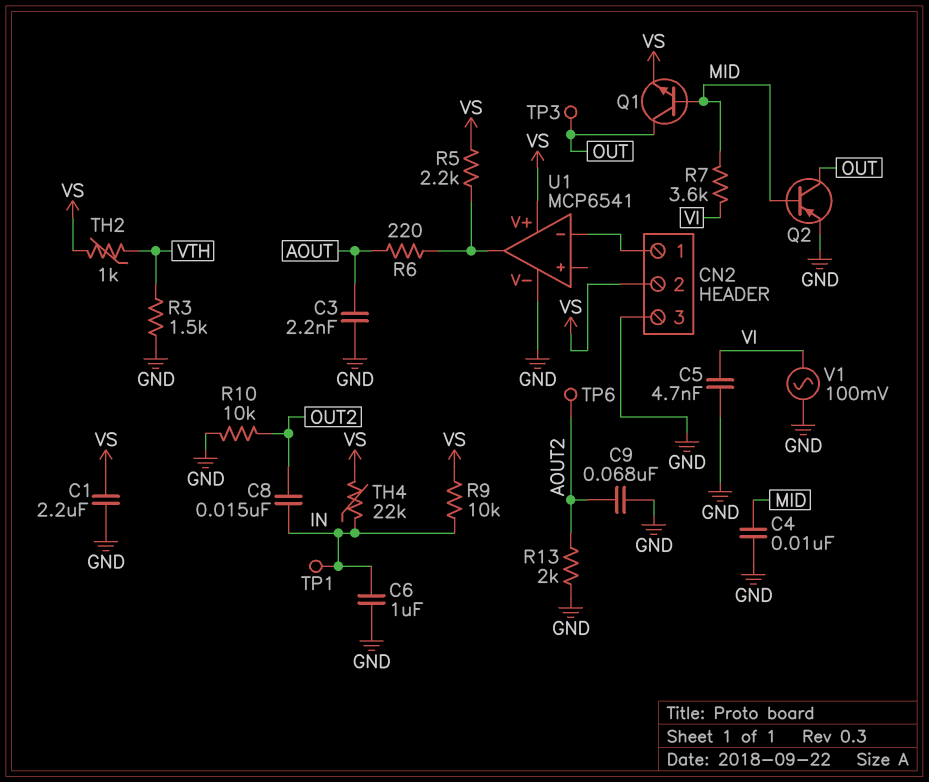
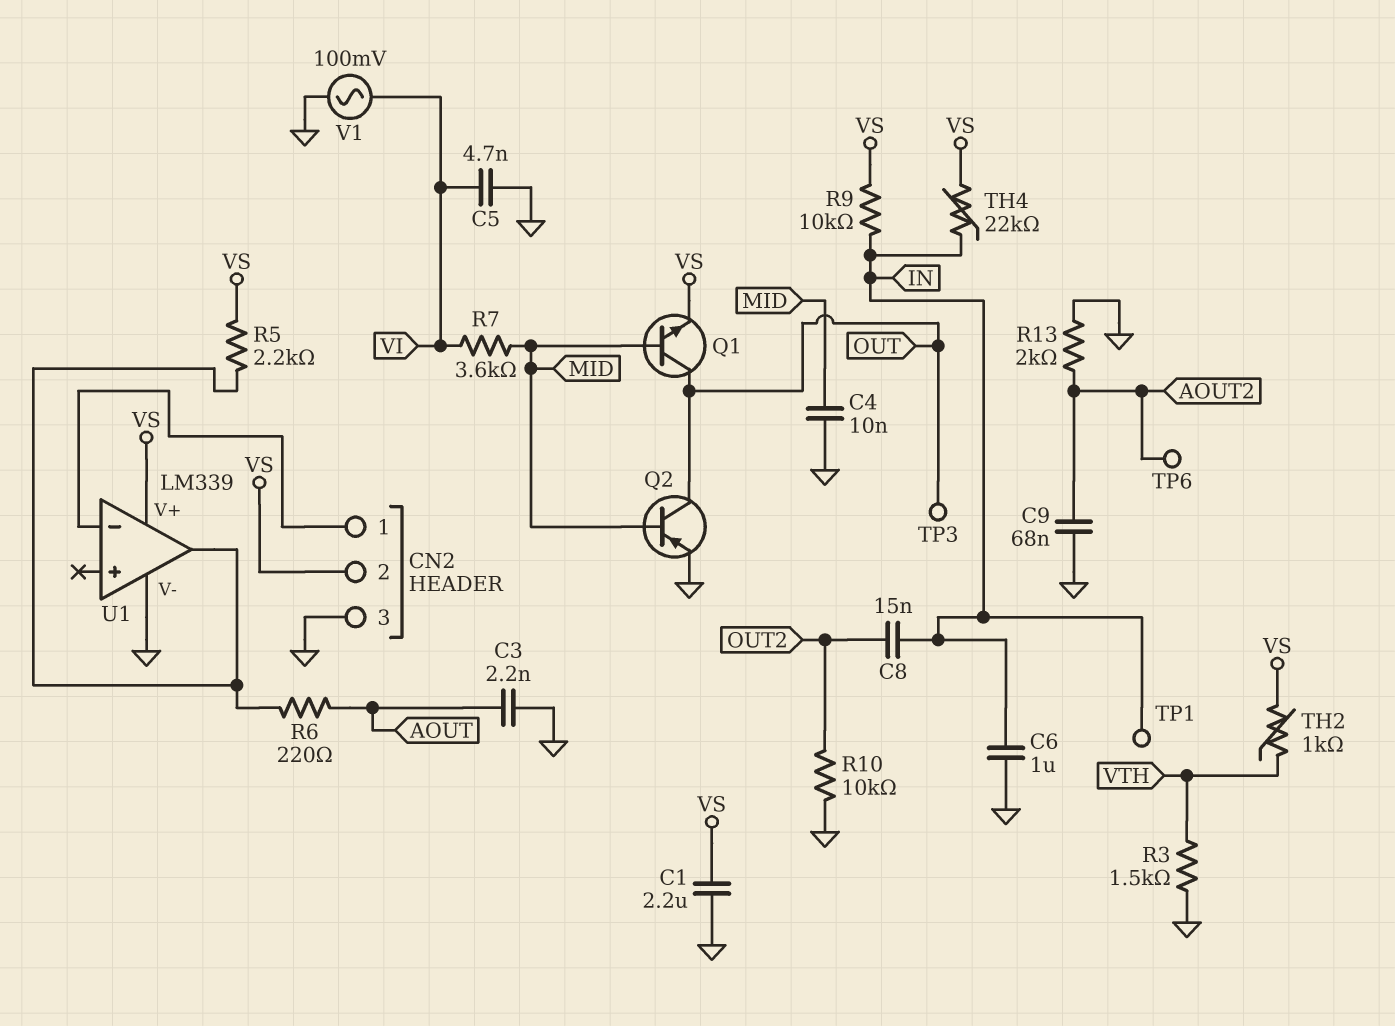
U1: MCP6541 -> LM339

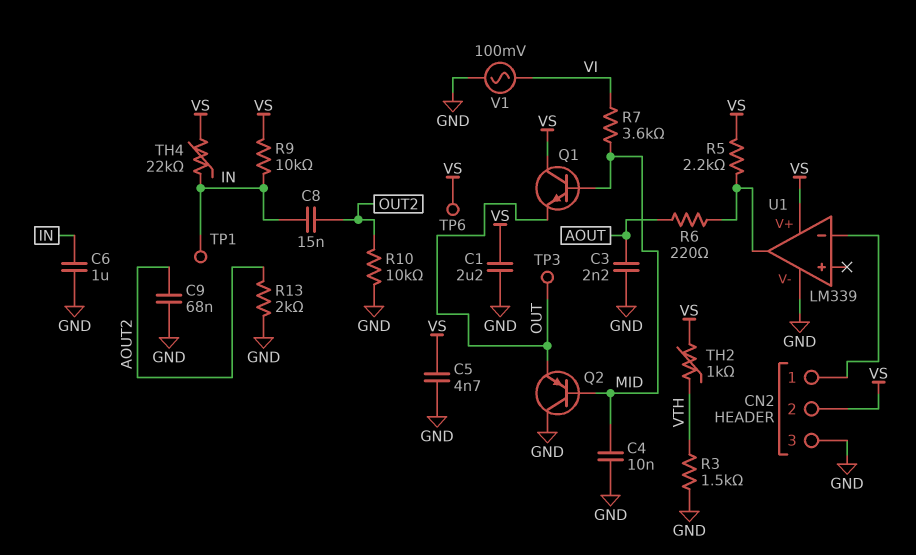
C5: 4.7nF (GND, VI) -> 4.7nF (GND, VS)
Q1: NPN (B MID, C OUT, E VS) -> NPN (B MID, C VS, E OUT)
Q2: PNP (B MID, C OUT, E GND) -> PNP (B MID, C GND, E OUT)
TP6: test point (AOUT2) -> test point (VS)

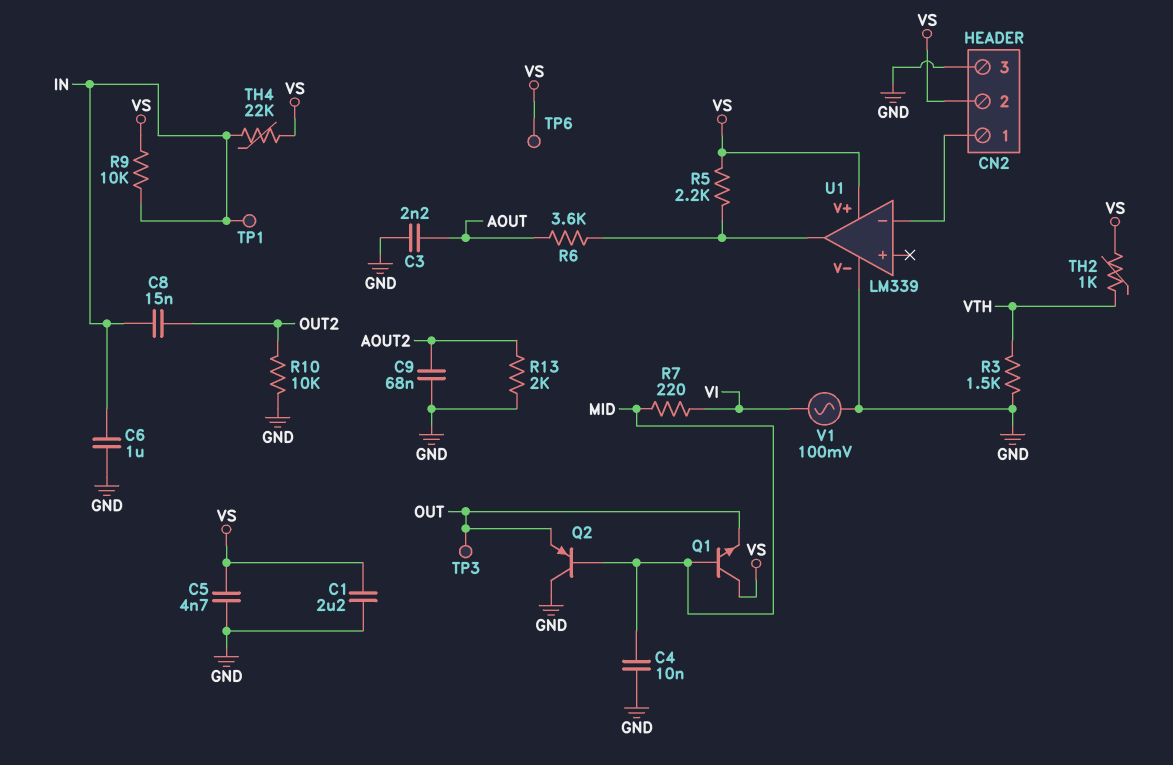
R6: 220 (AOUT, U1/out) -> 3.6k (AOUT, U1/out)
R7: 3.6k (MID, VI) -> 220 (MID, VI)

